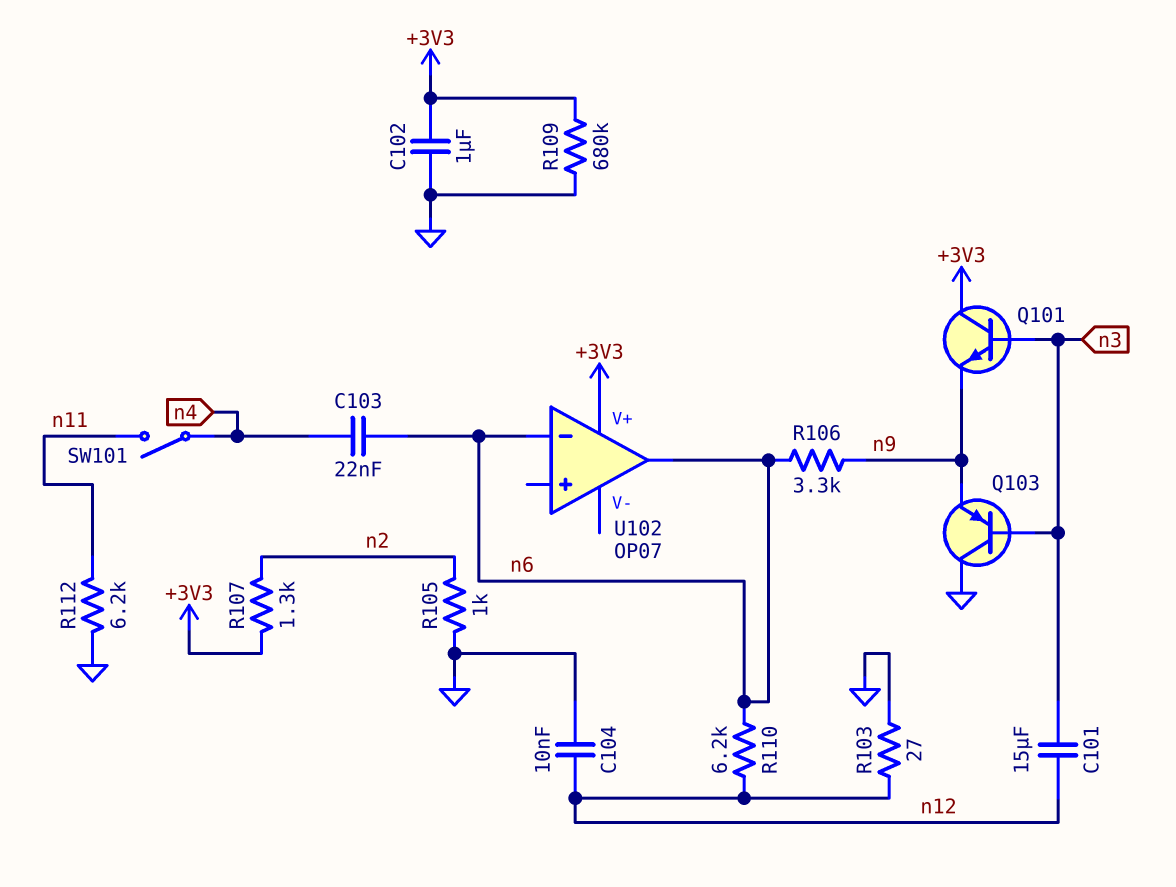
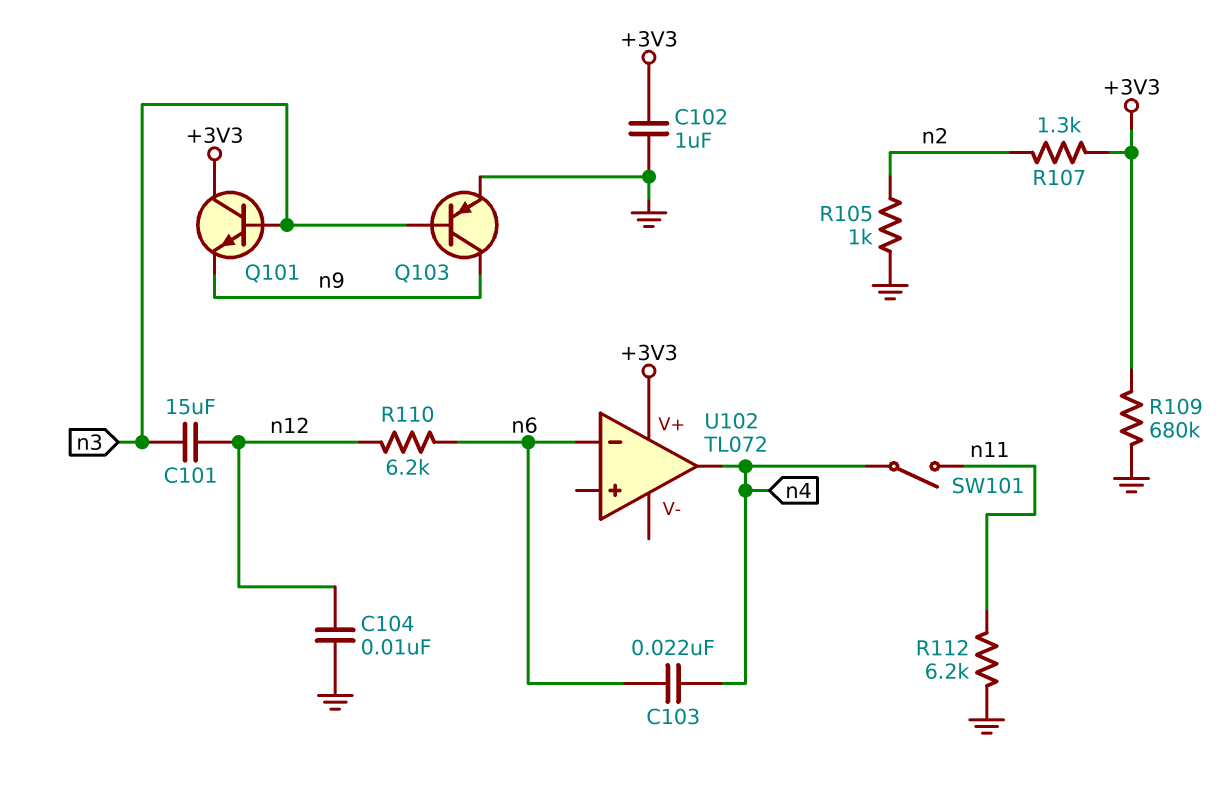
Q103: PNP (B n3, C GND, E n9) -> PNP (B n3, C n9, E GND)
R103: 27 (GND, n12) -> none
R106: 3.3k (n6, n9) -> none
U102: OP07 -> TL072
U102 pin out: n6 -> n4

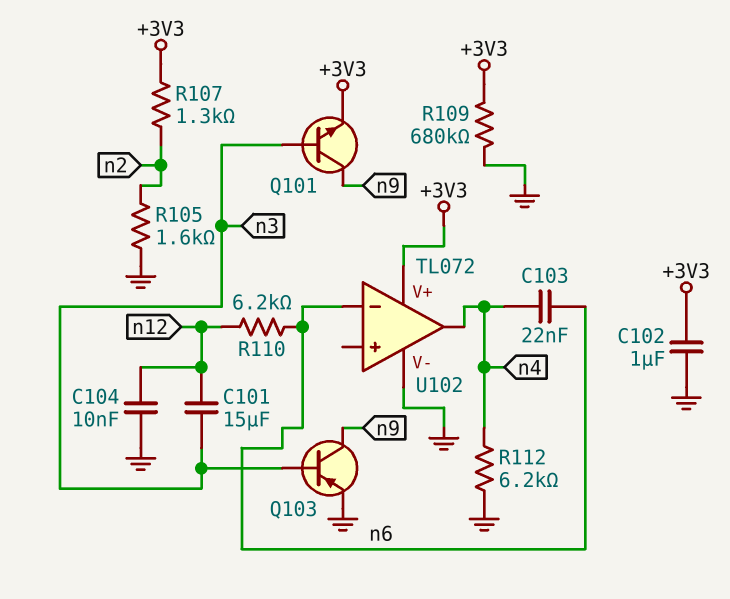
Q101: NPN (B n3, C +3V3, E n9) -> NPN (B n3, C n9, E +3V3)
R105: 1k (GND, n2) -> 1.6k (GND, n2)
R112: 6.2k (GND, n11) -> 6.2k (GND, n4)
SW101: switch (n4, n11) -> none
U102 pin V-: none -> GND

